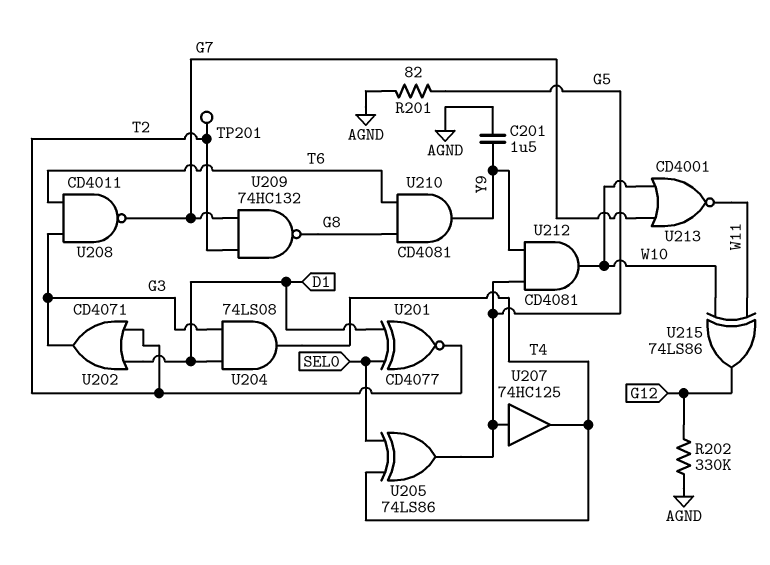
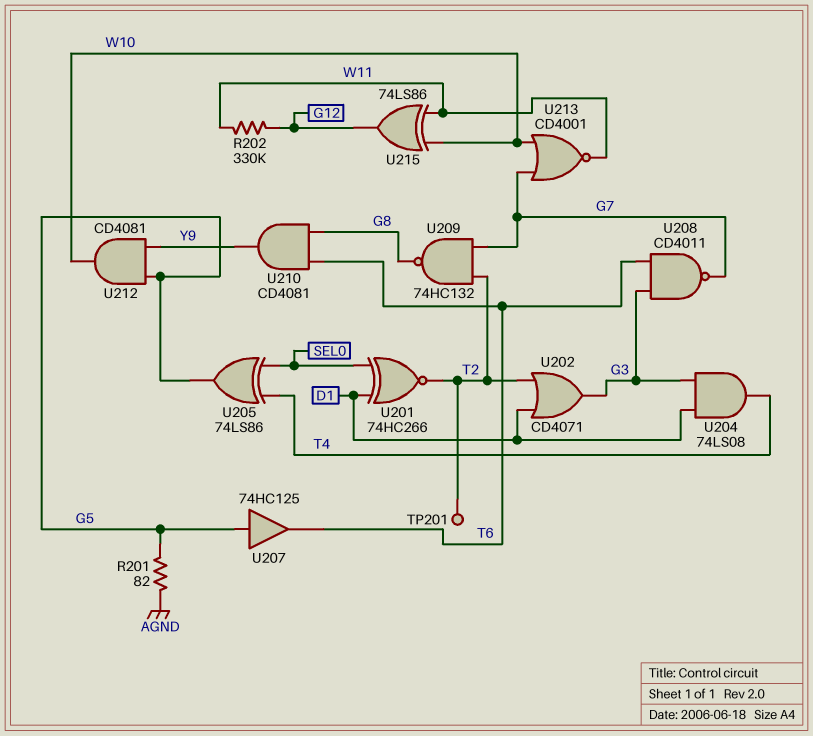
C201: 1.5uF (AGND, Y9) -> none
R202: 330k (AGND, G12) -> 330k (G12, W11)
U201: XNOR CD4077 (in D1, in SEL0, out T2) -> XNOR 74HC266 (in D1, in SEL0, out T2)
U207: buffer 74HC125 (in G5, out T4) -> buffer 74HC125 (in G5, out T6)

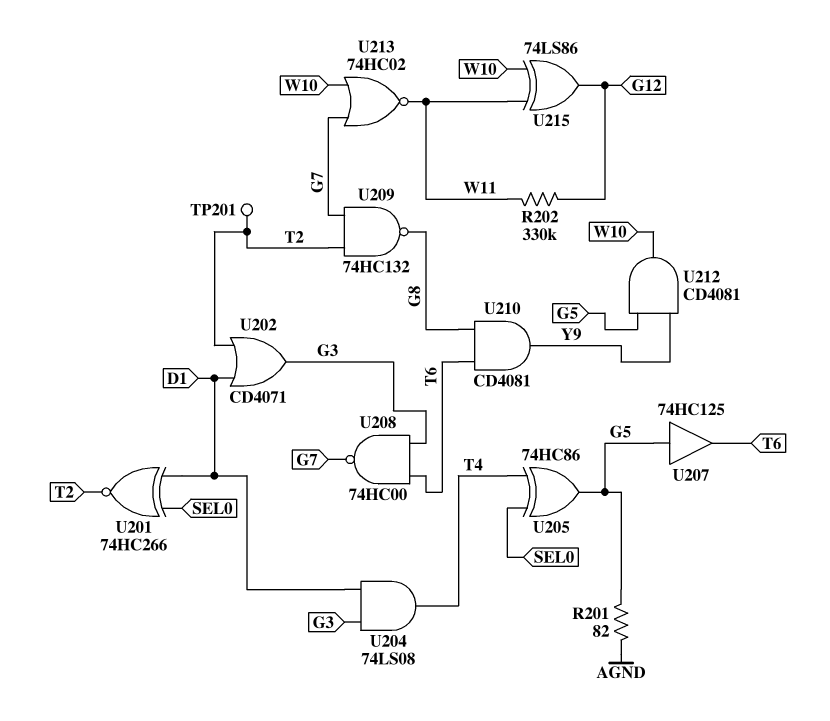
U205: XOR 74LS86 (in SEL0, in T4, out G5) -> XOR 74HC86 (in SEL0, in T4, out G5)
U208: NAND CD4011 (in G3, in T6, out G7) -> NAND 74HC00 (in G3, in T6, out G7)
U213: NOR CD4001 (in G7, in W10, out W11) -> NOR 74HC02 (in G7, in W10, out W11)

